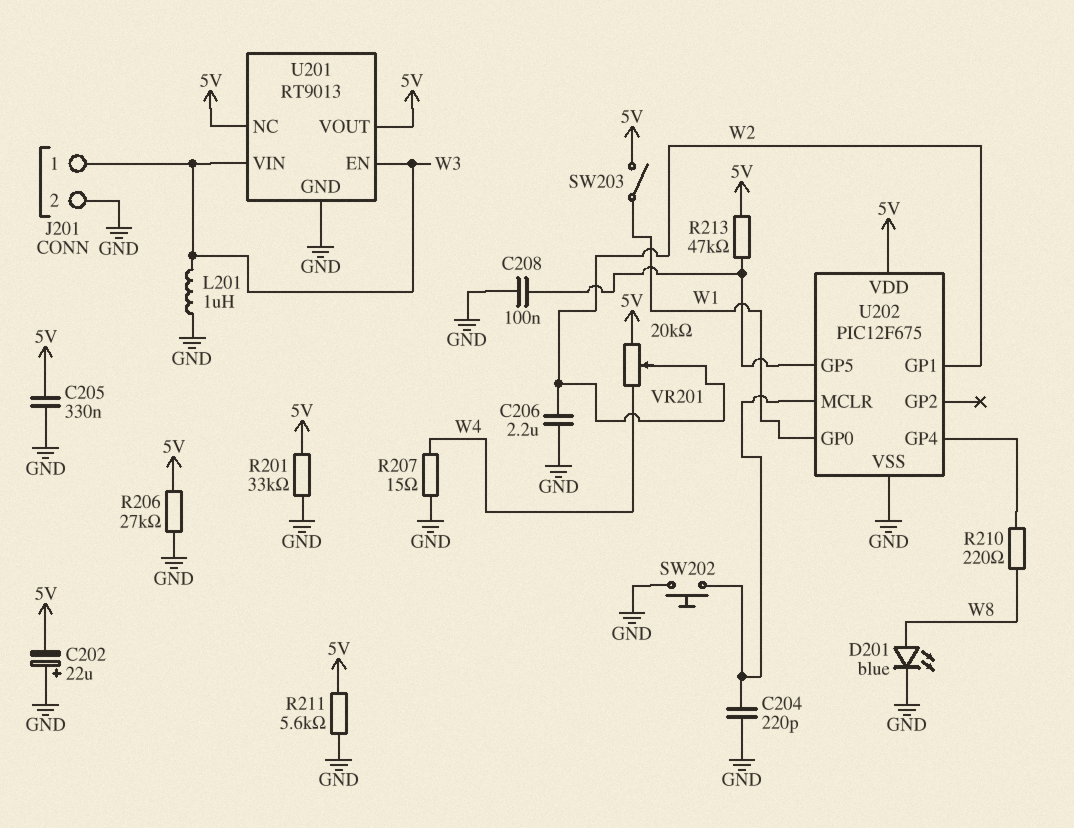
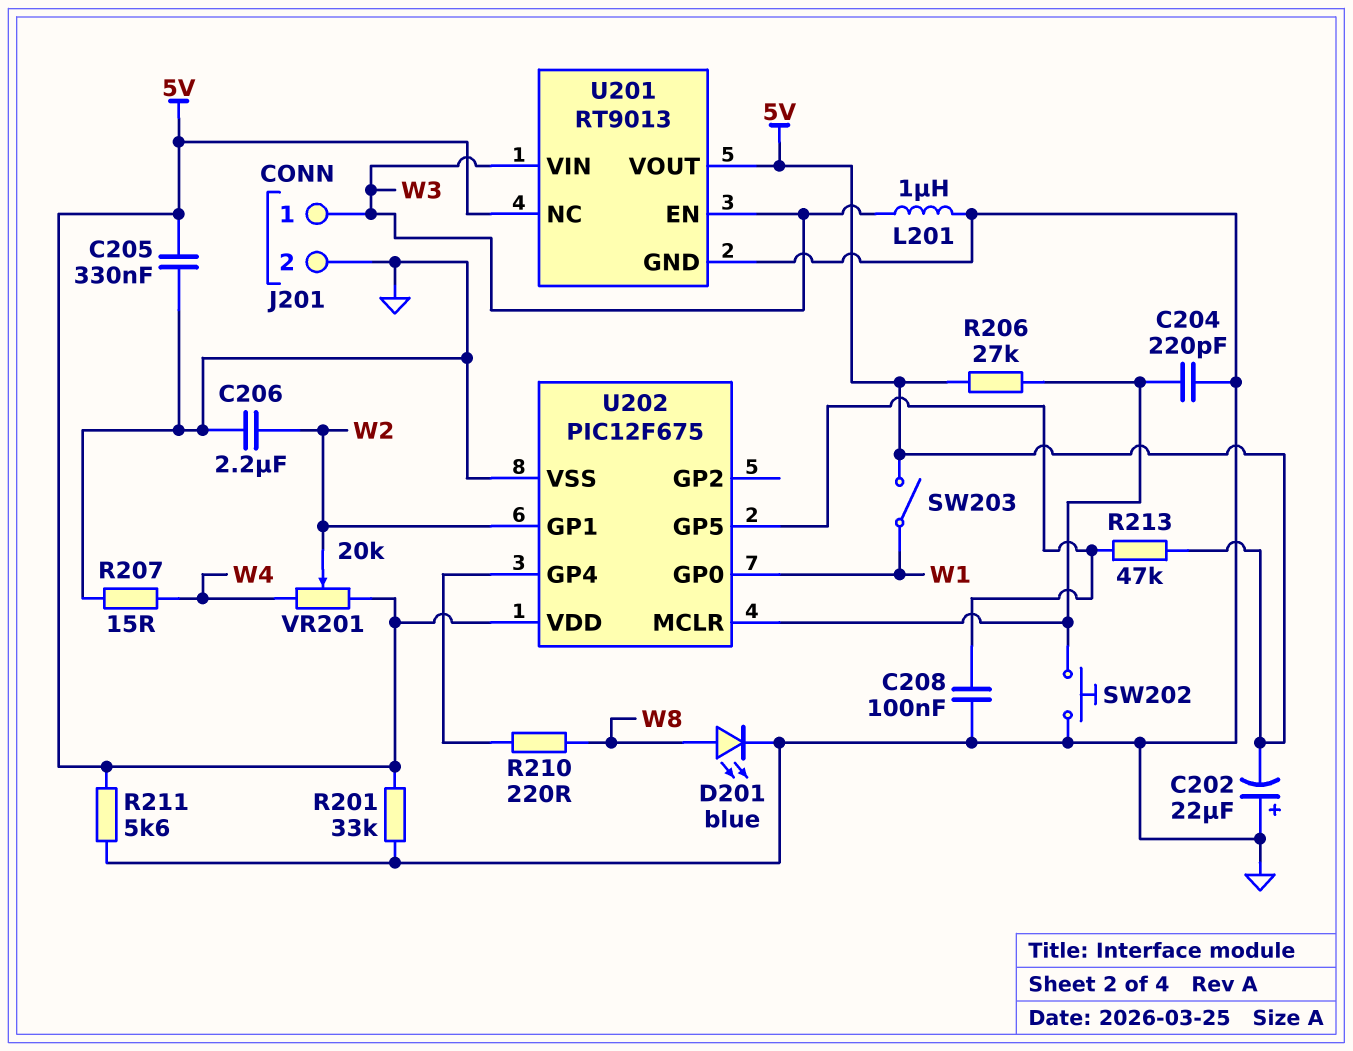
R206: 27k (5V, GND) -> 27k (5V, U202/MCLR)

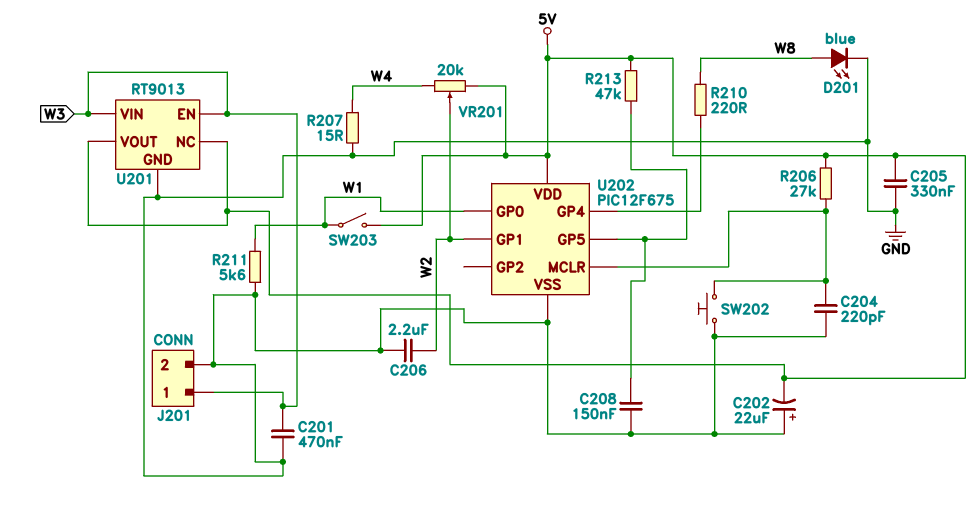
C201: none -> 470nF (GND, W3)
C208: 100nF (GND, U202/GP5) -> 150nF (GND, U202/GP5)
L201: 1uH (GND, W3) -> none
R201: 33k (5V, GND) -> none
R211: 5.6k (5V, GND) -> 5.6k (GND, W1)

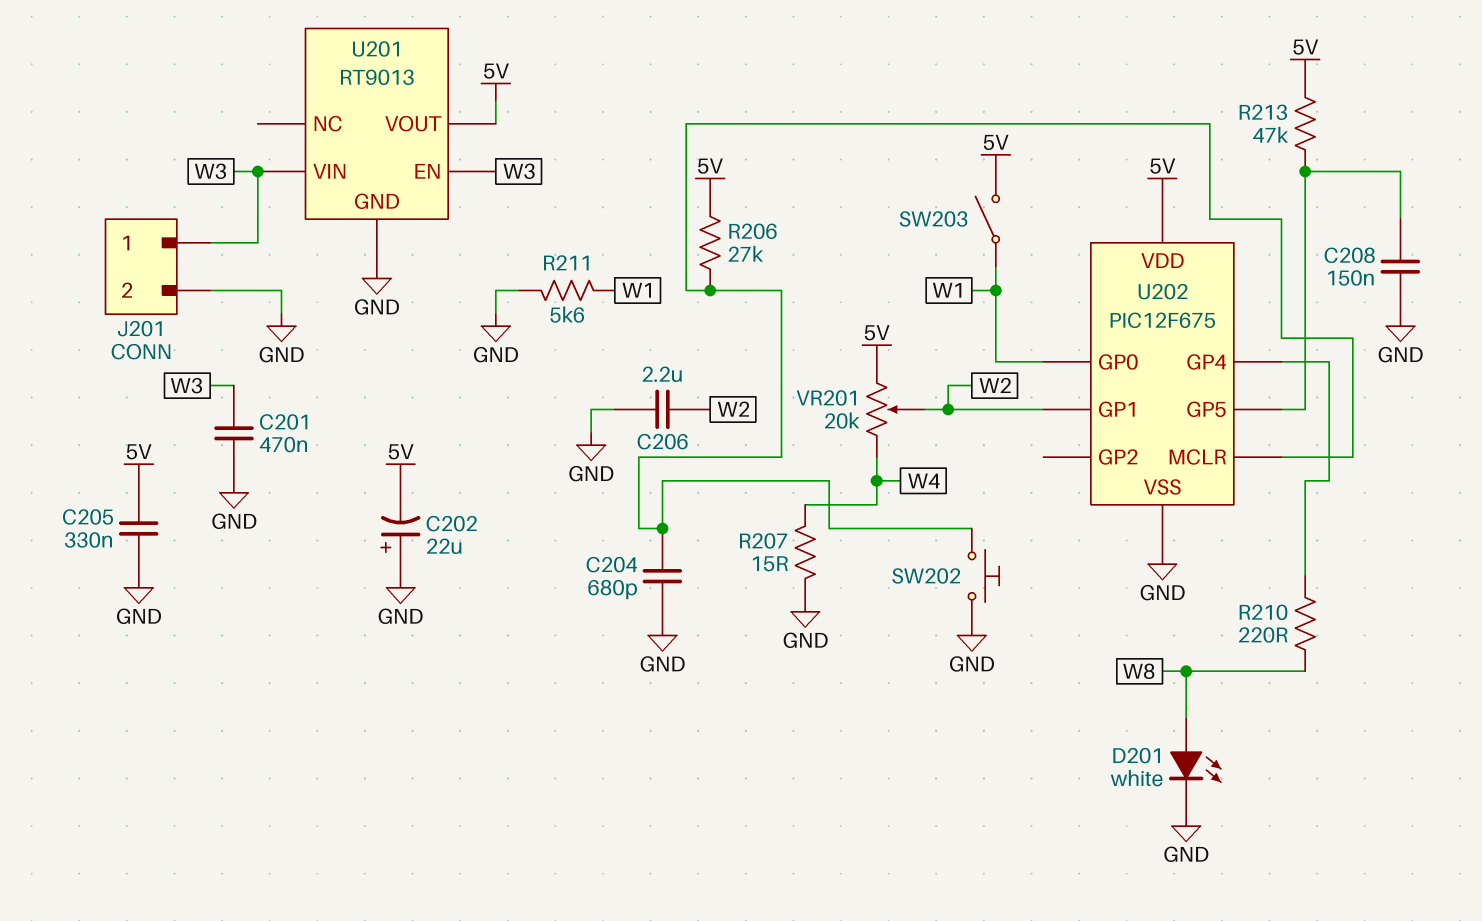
C204: 220pF (GND, U202/MCLR) -> 680pF (GND, U202/MCLR)
D201: LED blue (A W8, K GND) -> LED white (A W8, K GND)
U201 pin NC: 5V -> none

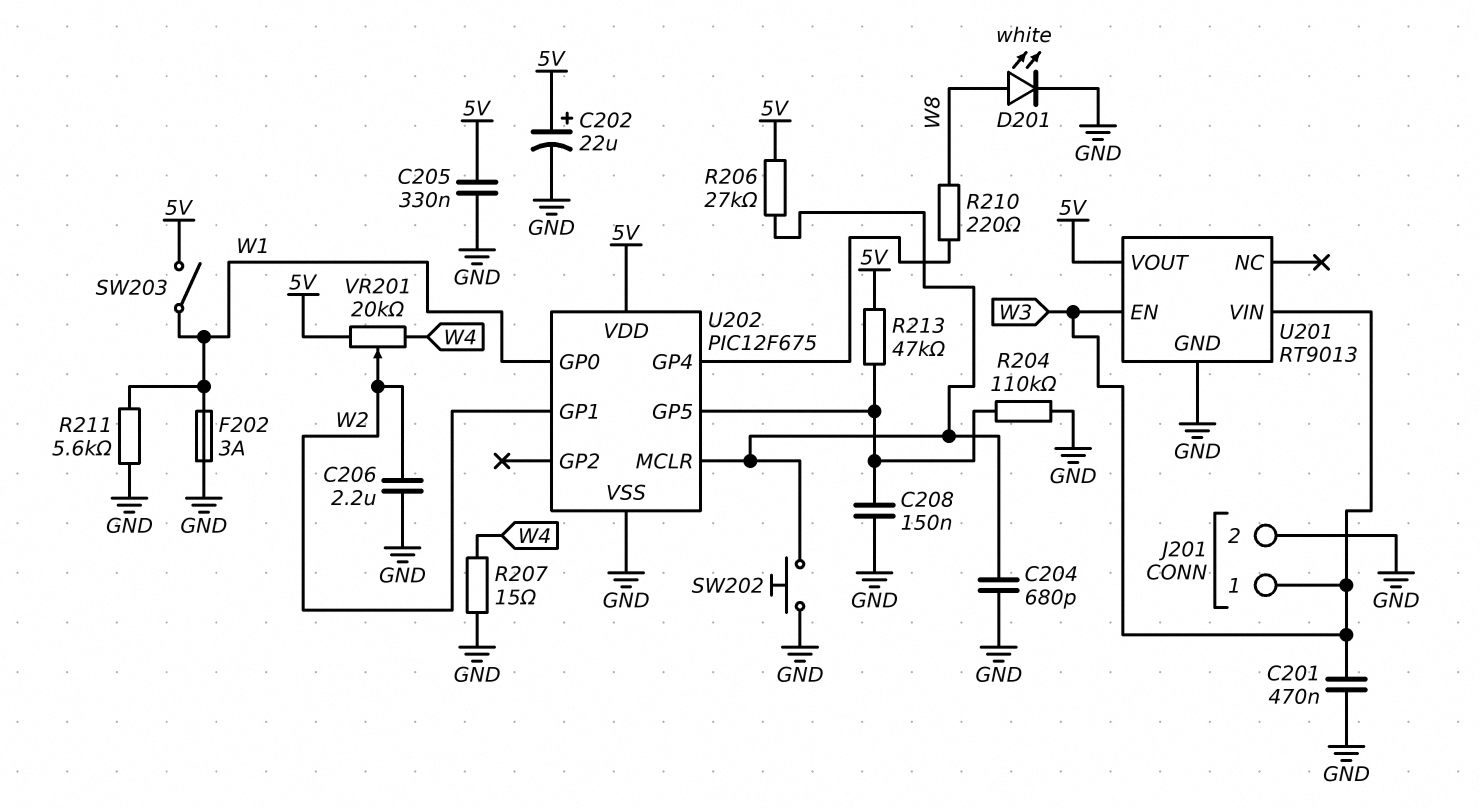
C202: 22uF (plus GND, minus 5V) -> 22uF (plus 5V, minus GND)
F202: none -> 3A (GND, W1)
R204: none -> 110k (GND, U202/GP5)

